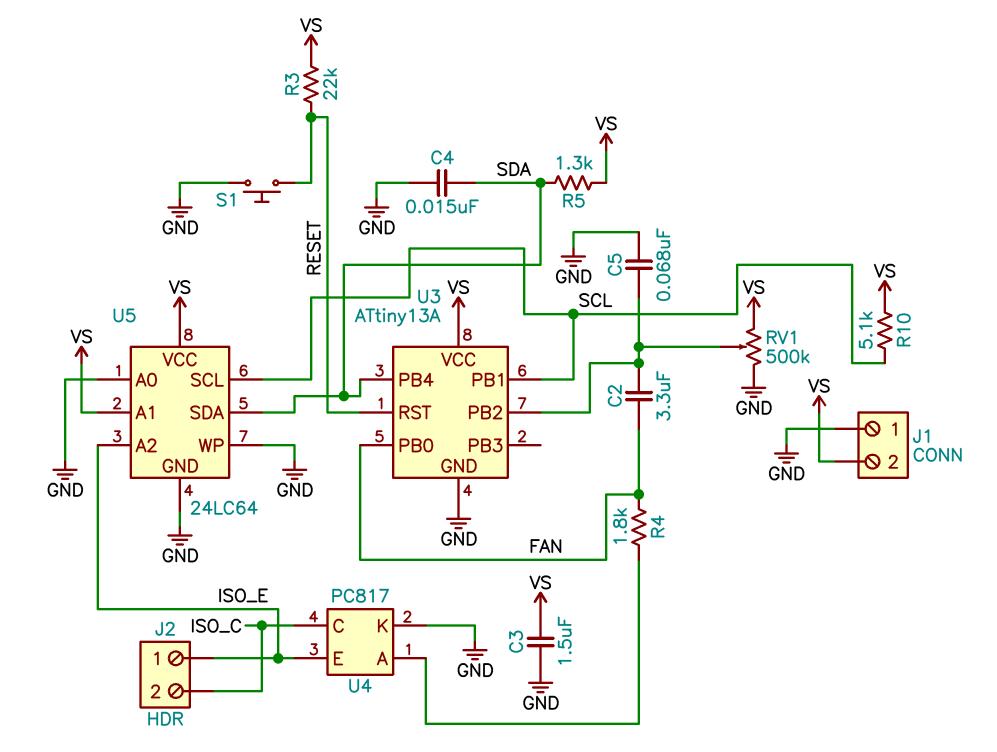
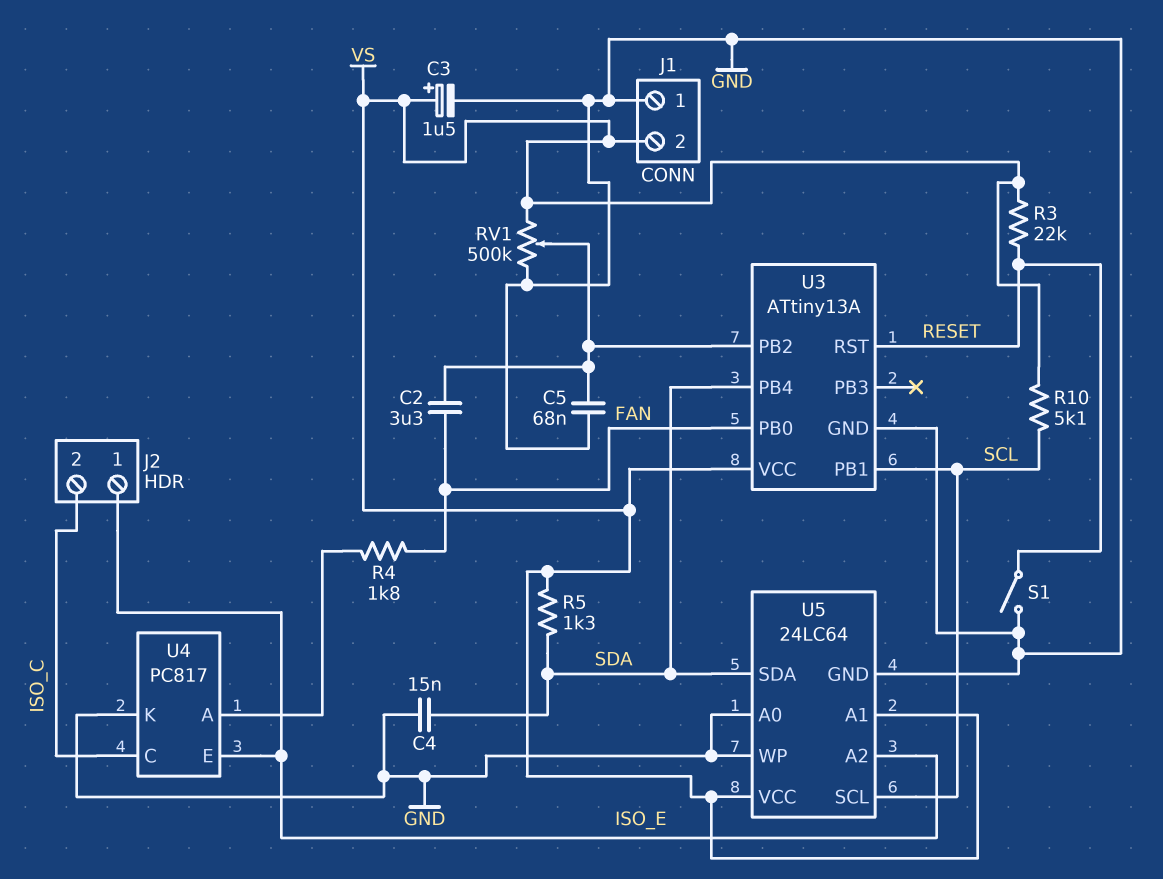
C3: 1.5uF (GND, VS) -> 1.5uF (plus VS, minus GND)
S1: button (GND, RESET) -> switch (GND, RESET)

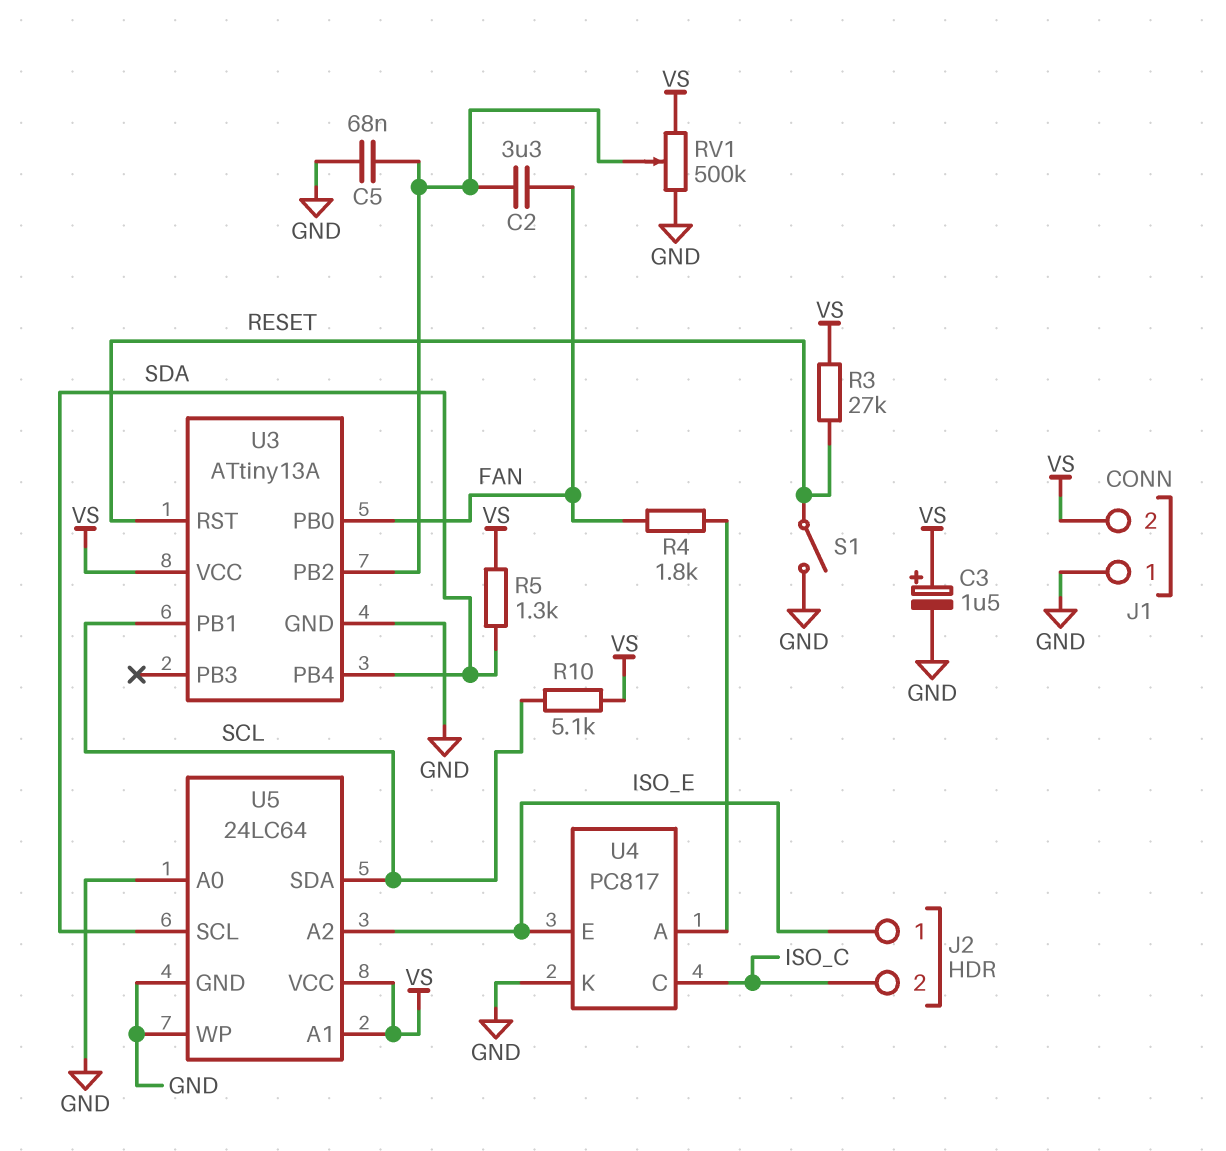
C4: 15nF (GND, SDA) -> none
R3: 22k (RESET, VS) -> 27k (RESET, VS)
U5 pin SCL: SCL -> SDA
U5 pin SDA: SDA -> SCL

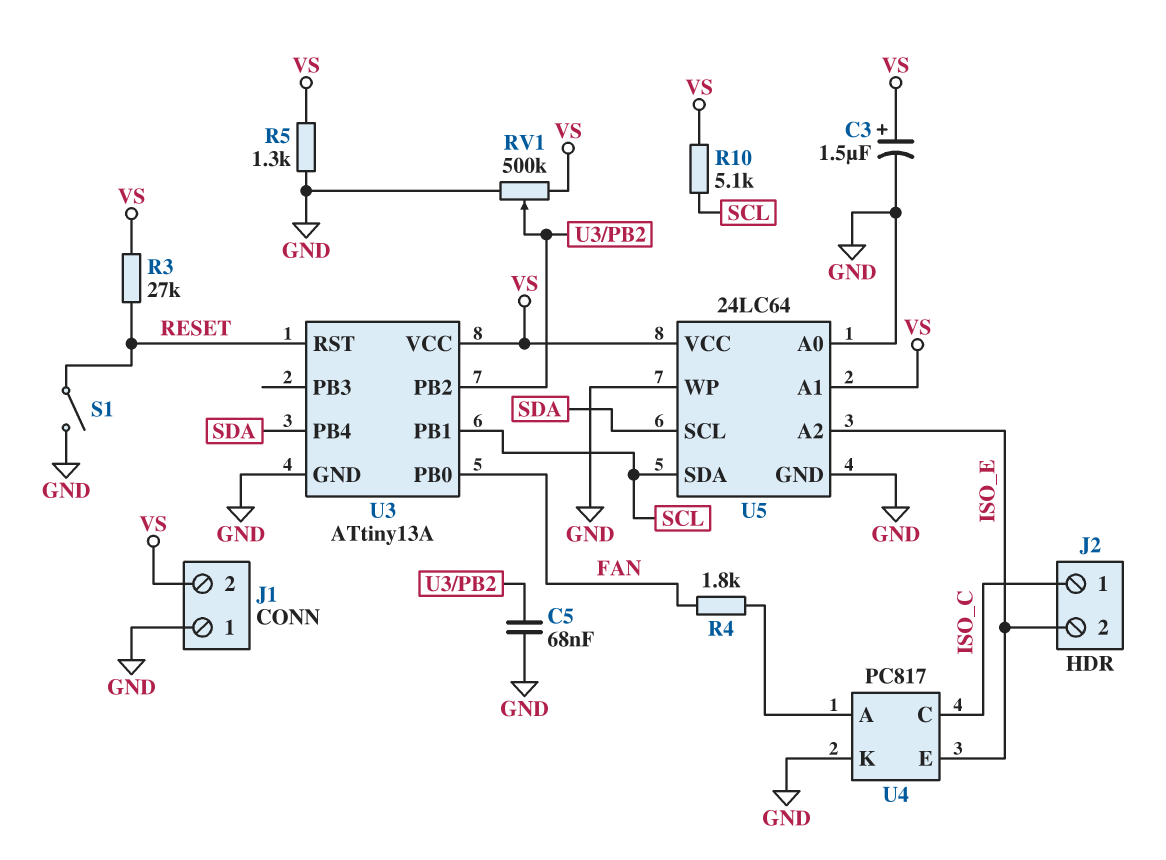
C2: 3.3uF (FAN, U3/PB2) -> none
J2 pin 1: ISO_E -> ISO_C
J2 pin 2: ISO_C -> ISO_E
R5: 1.3k (SDA, VS) -> 1.3k (GND, VS)

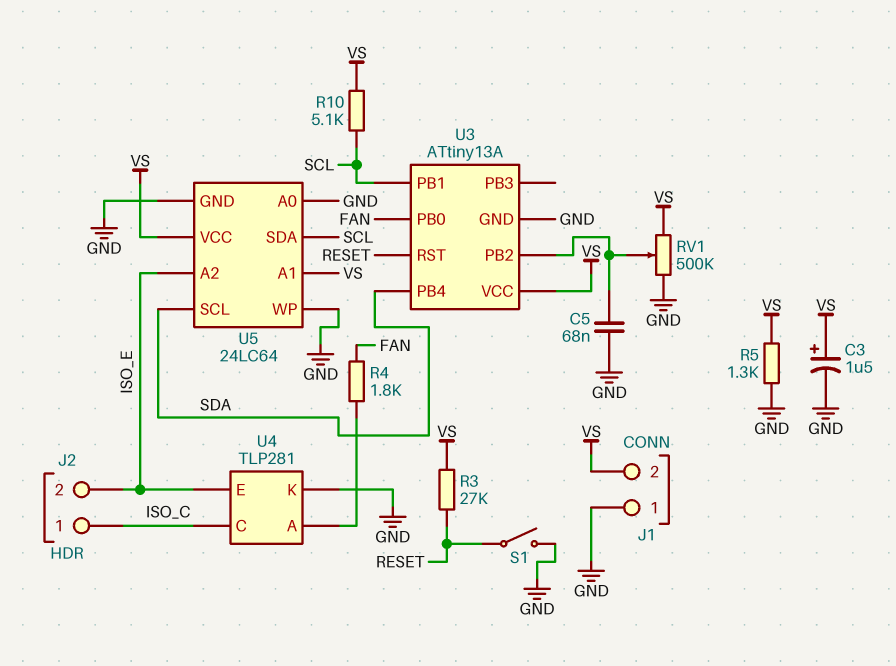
U4: PC817 -> TLP281

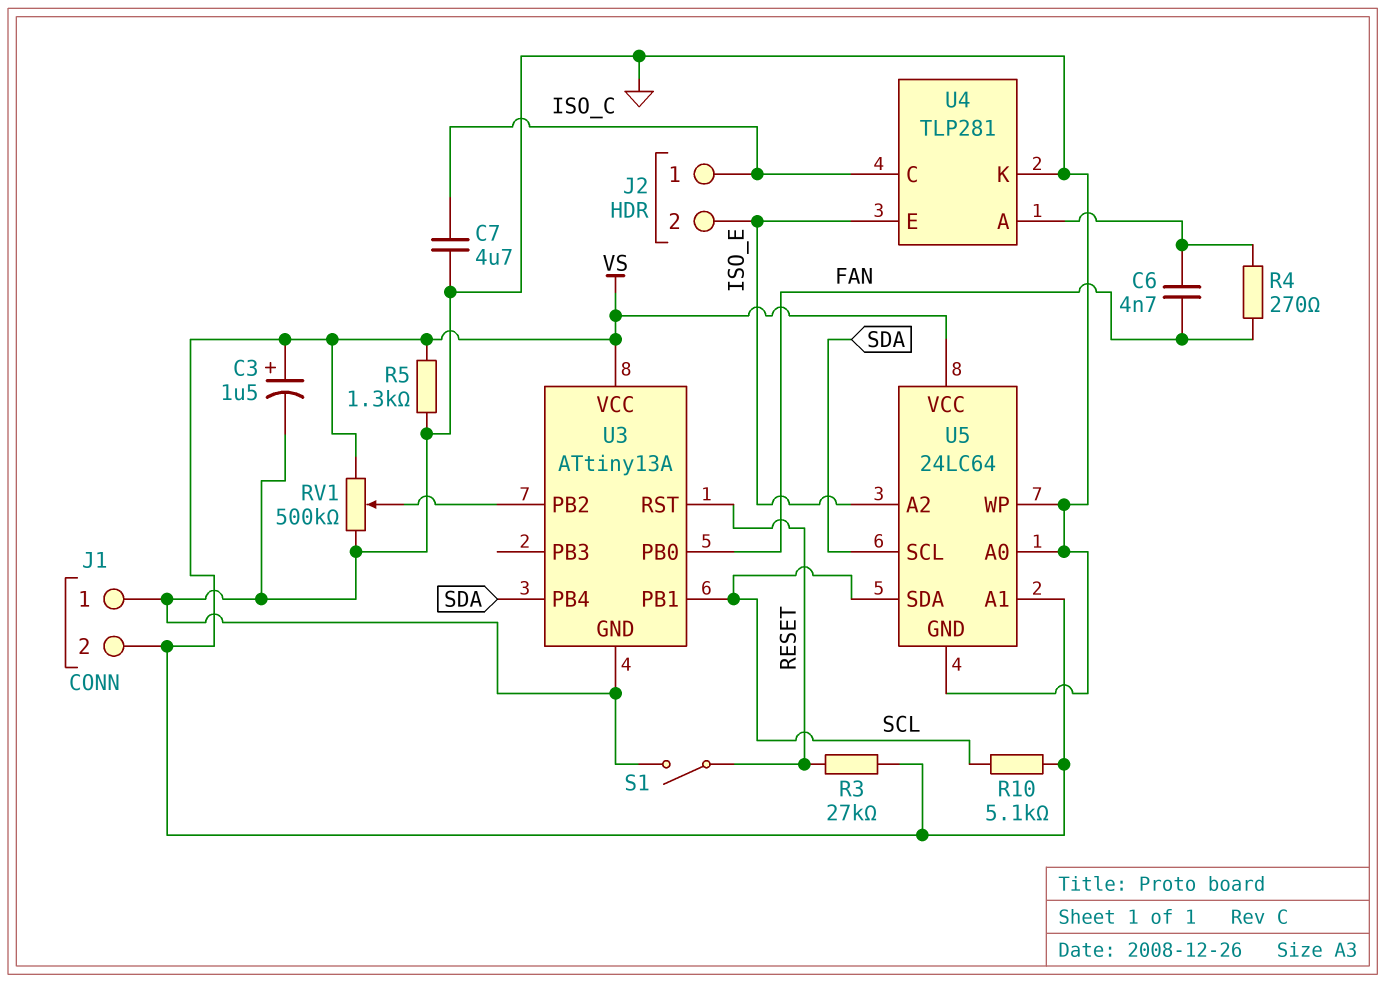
C5: 68nF (GND, U3/PB2) -> none
C6: none -> 4.7nF (FAN, U4/A)
C7: none -> 4.7uF (GND, ISO_C)
R4: 1.8k (FAN, U4/A) -> 270 (FAN, U4/A)

